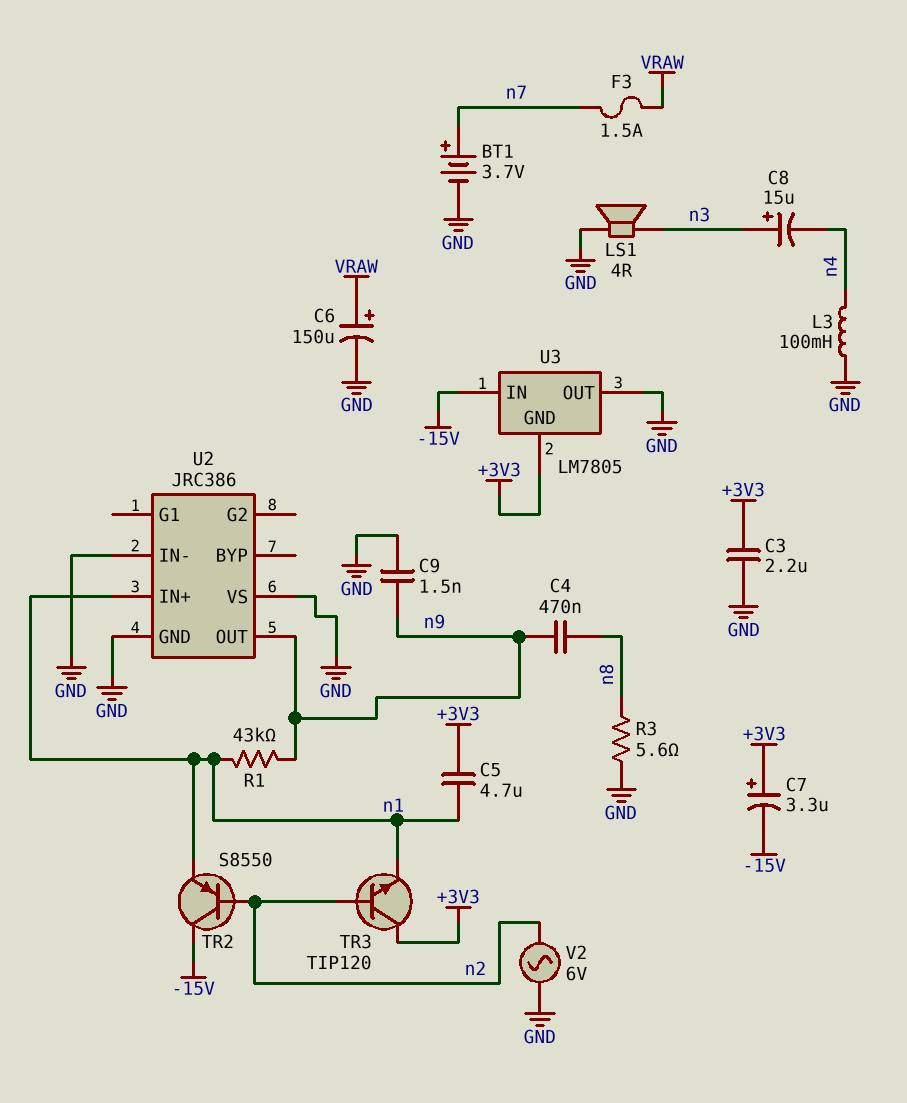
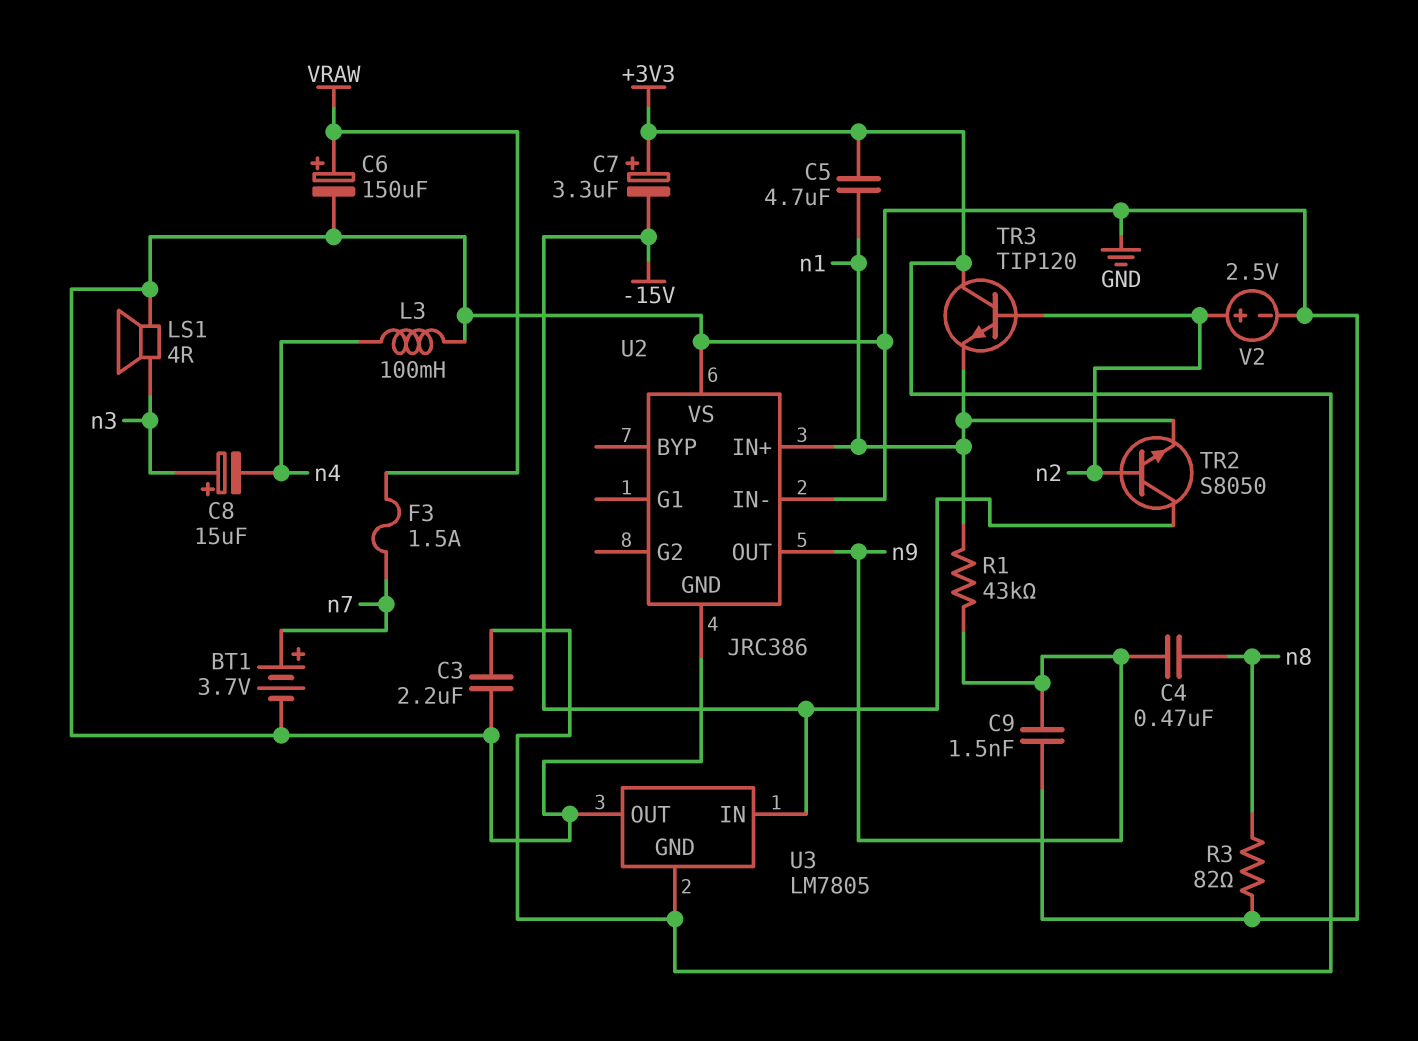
R3: 5.6 (GND, n8) -> 82 (GND, n8)
TR2: PNP S8550 (B n2, C -15V, E n1) -> NPN S8050 (B n2, C -15V, E n1)
V2: AC 6V (GND, n2) -> 2.5V (plus n2, minus GND)

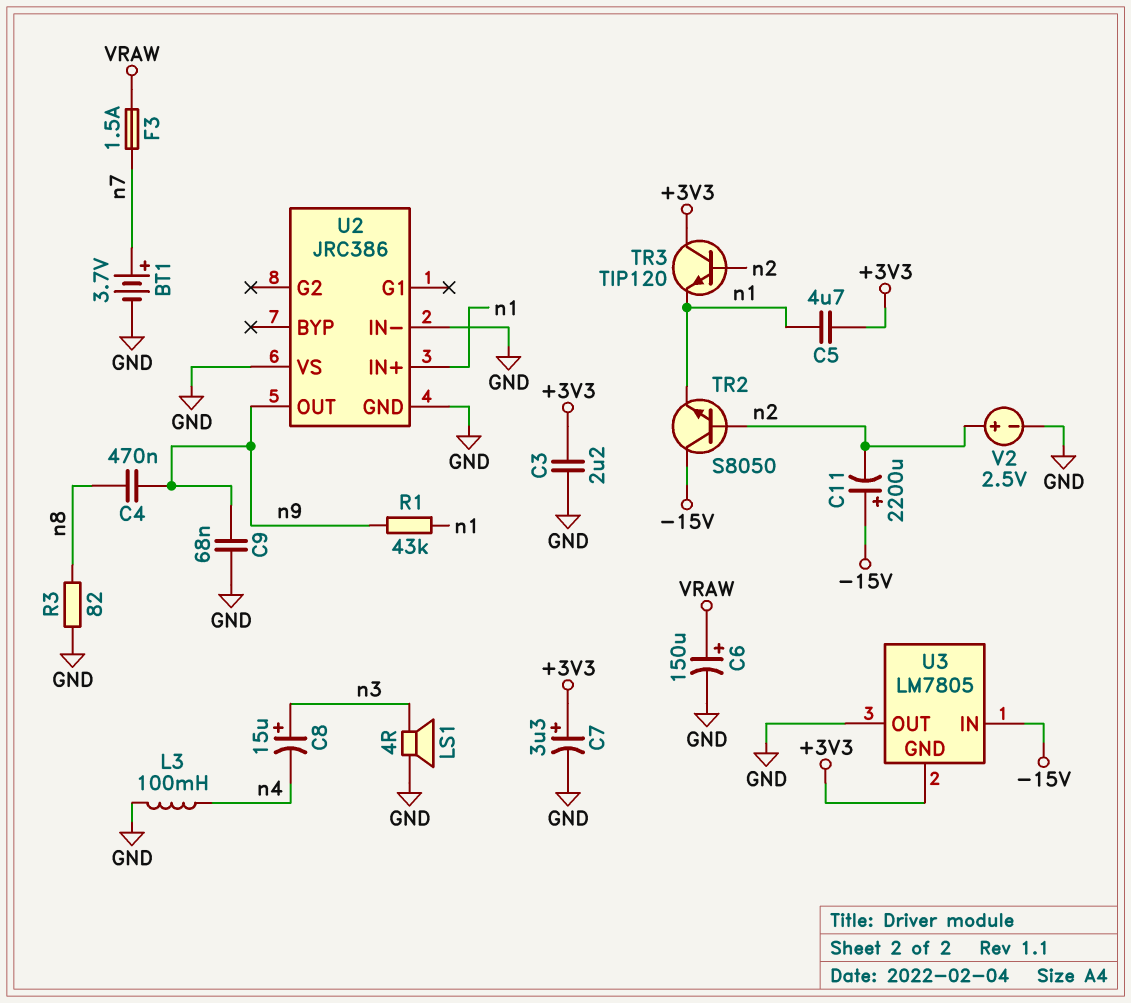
C7: 3.3uF (plus +3V3, minus -15V) -> 3.3uF (plus +3V3, minus GND)
C9: 1.5nF (GND, n9) -> 68nF (GND, n9)
C11: none -> 2200uF (plus -15V, minus n2)

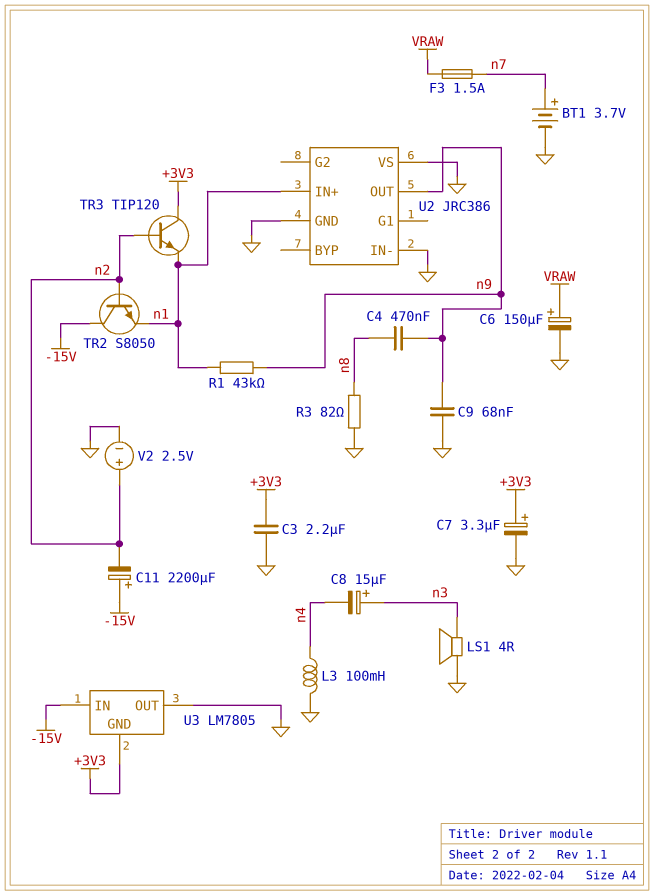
C5: 4.7uF (+3V3, n1) -> none

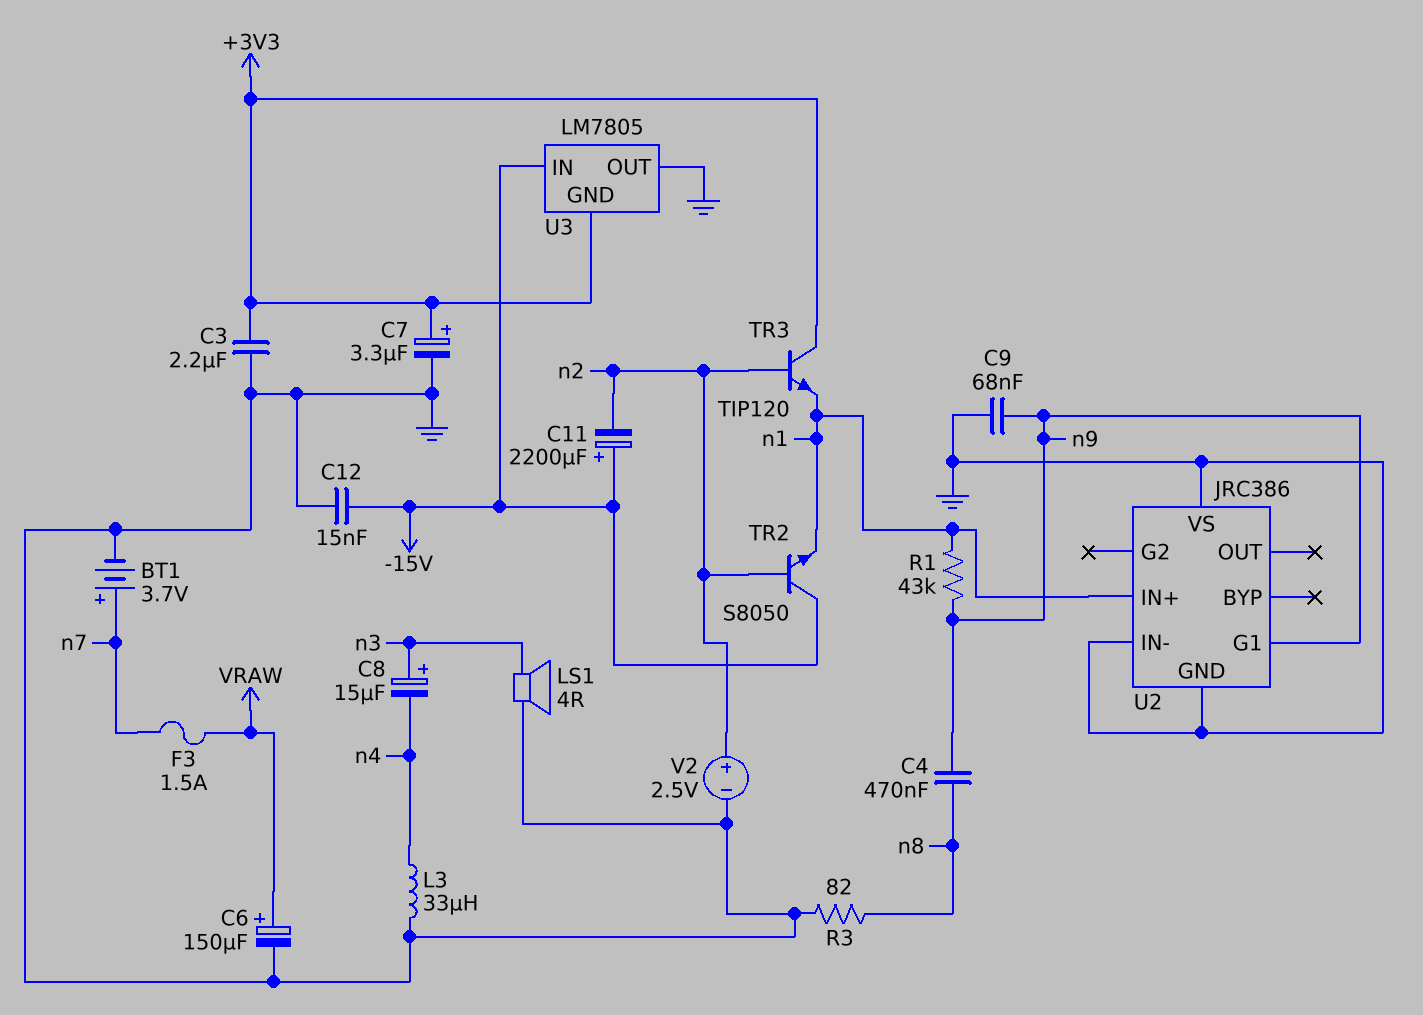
C12: none -> 15nF (-15V, GND)
L3: 100mH (GND, n4) -> 33uH (GND, n4)
U2 pin G1: none -> n9
U2 pin OUT: n9 -> none

